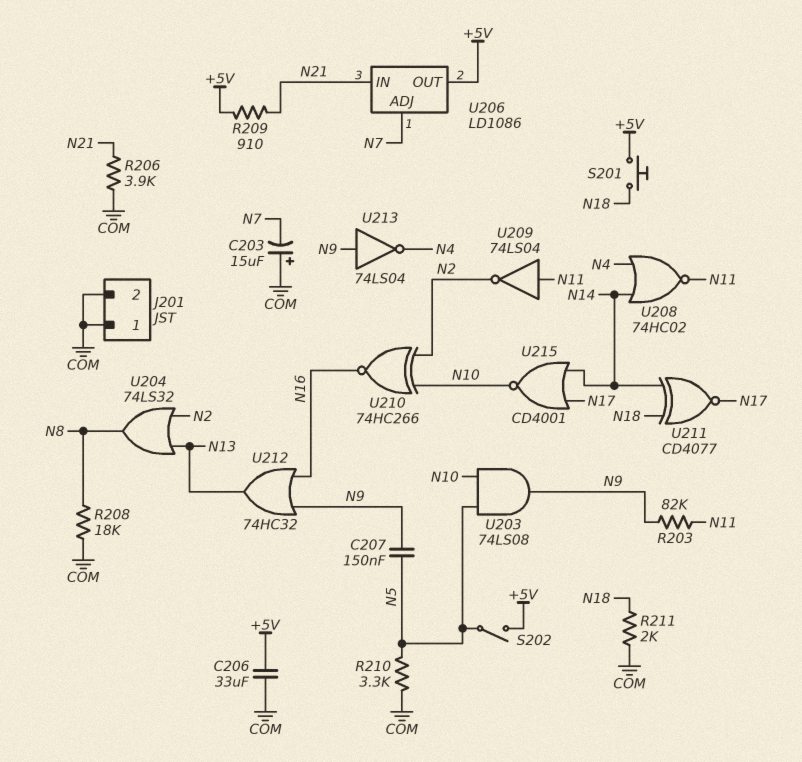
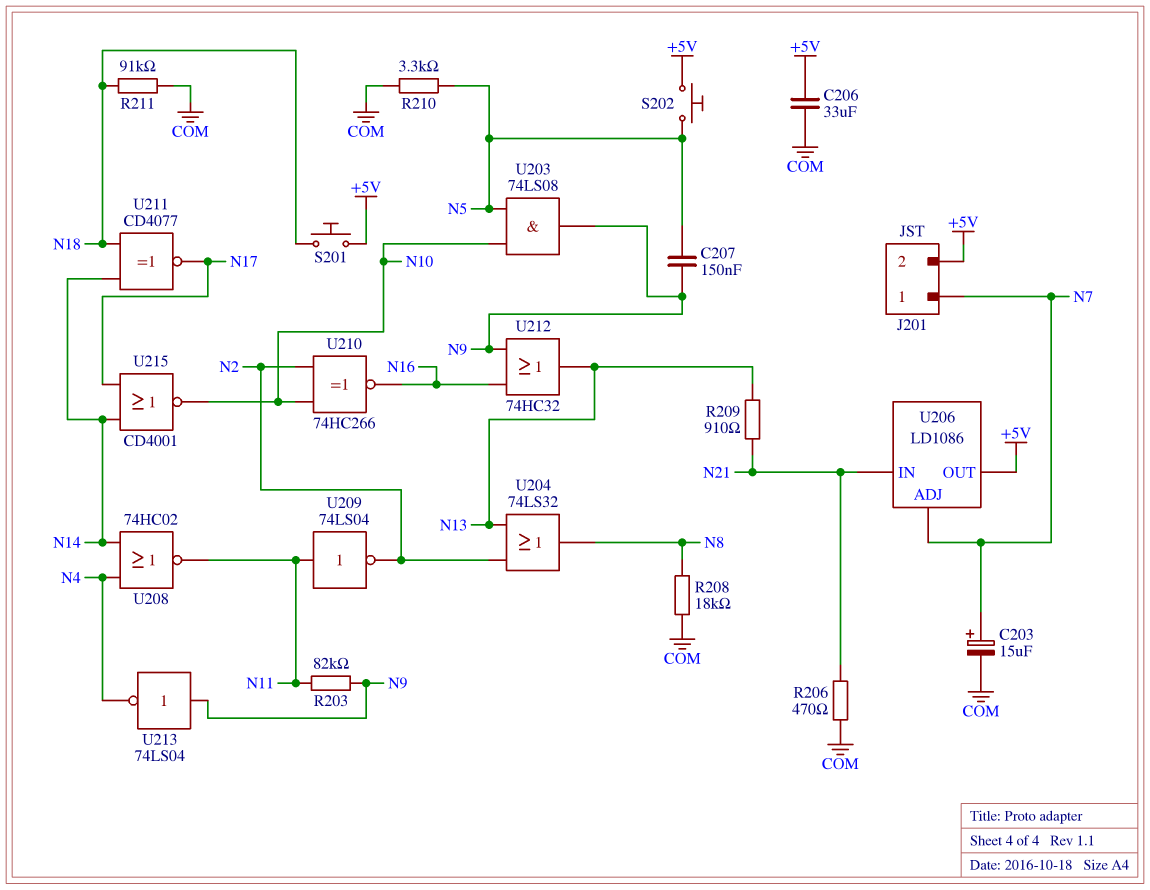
C203: 15uF (plus COM, minus N7) -> 15uF (plus N7, minus COM)
J201 pin 1: COM -> N7
J201 pin 2: COM -> +5V
R206: 3.9k (COM, N21) -> 470 (COM, N21)
R209: 910 (+5V, N21) -> 910 (N13, N21)
R211: 2k (COM, N18) -> 91k (COM, N18)
S202: switch (+5V, N5) -> button (+5V, N5)

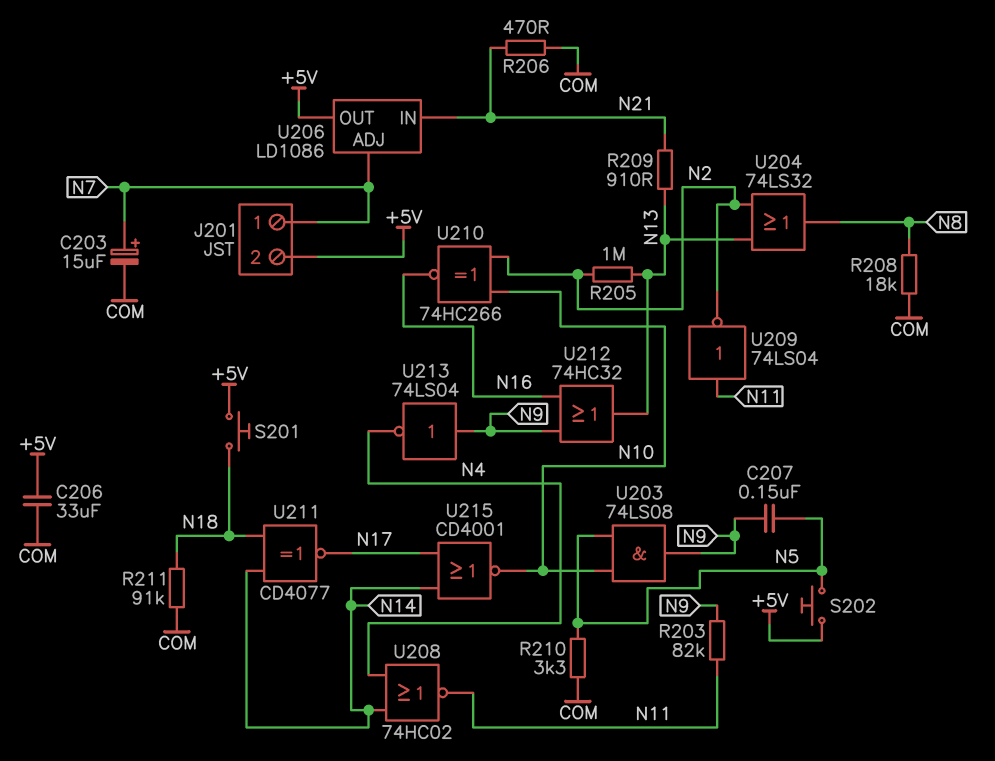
R205: none -> 1M (N2, N13)

